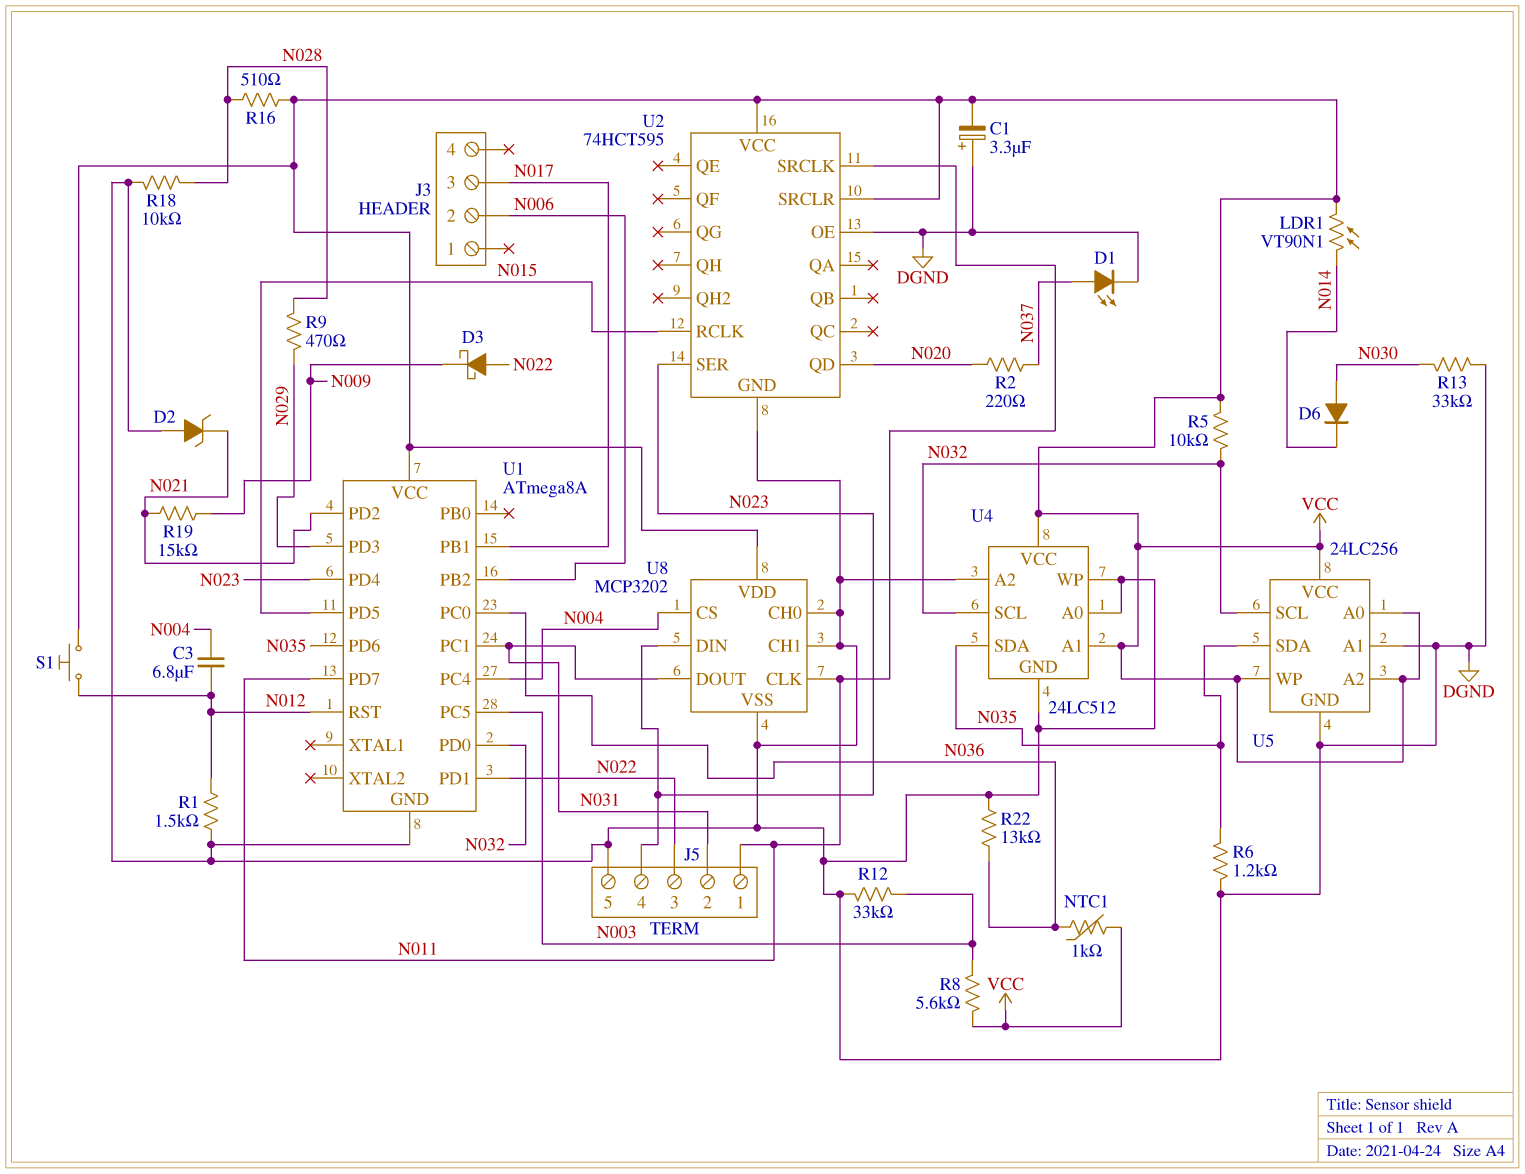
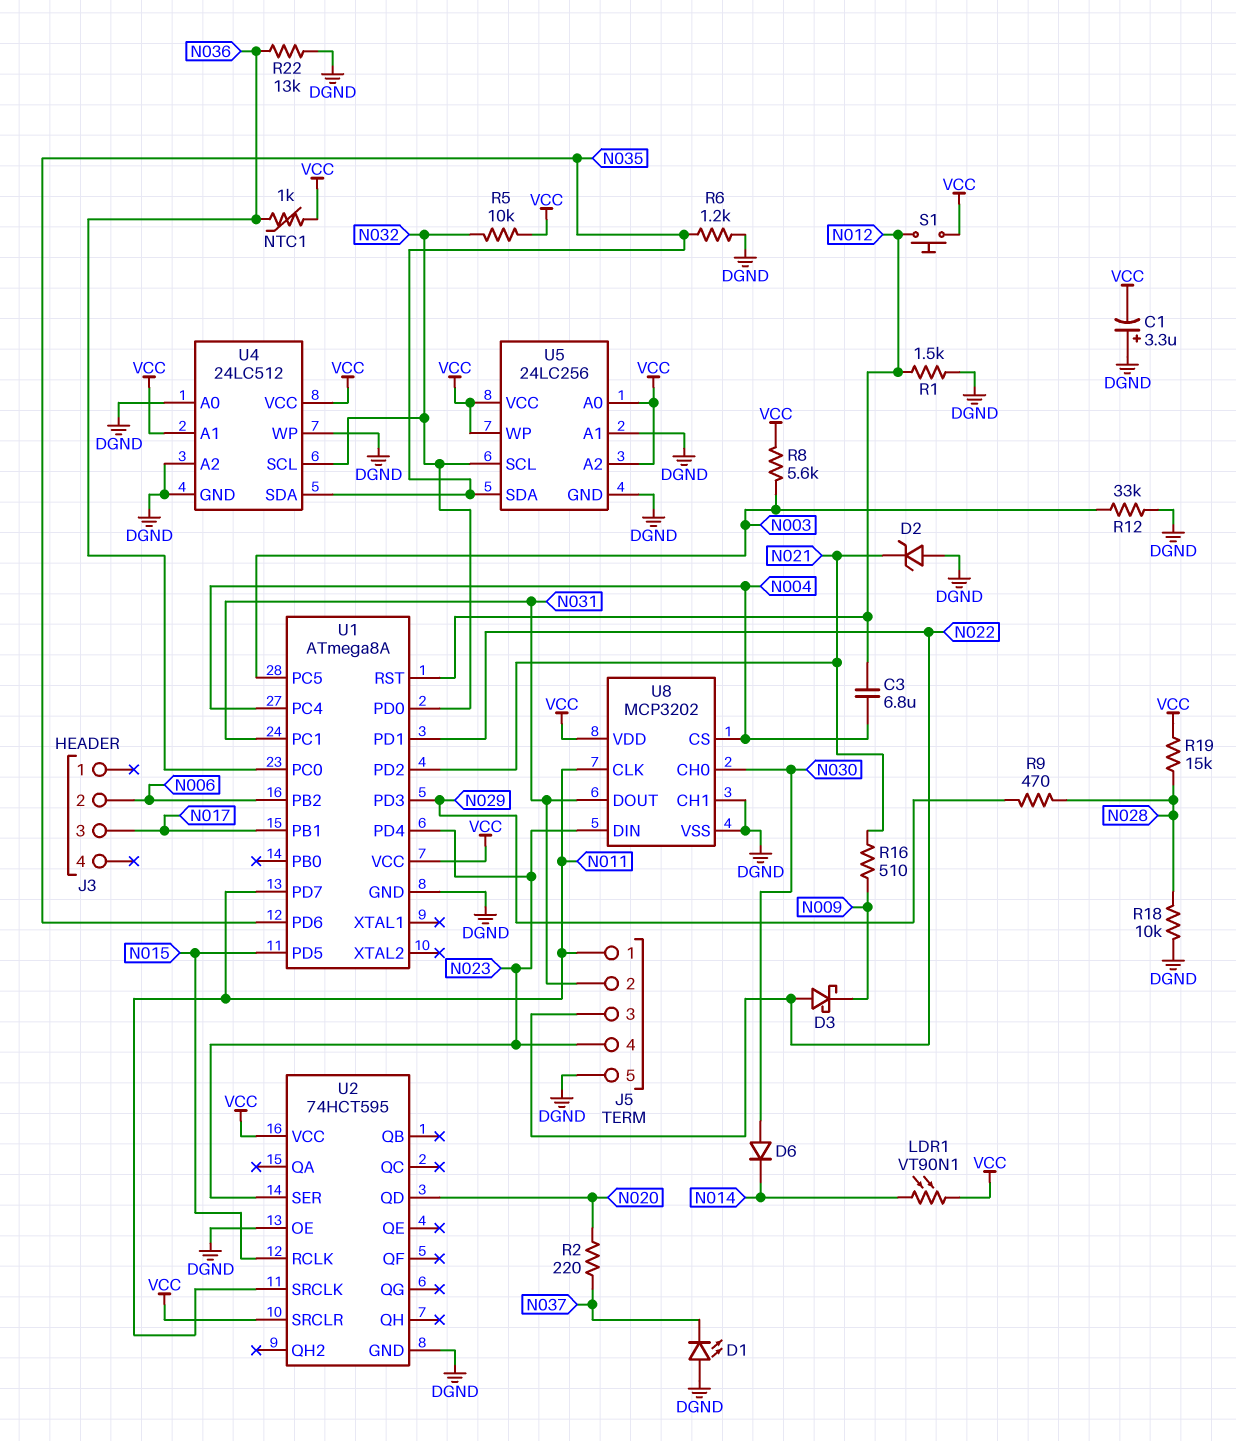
D1: LED (A N037, K DGND) -> LED (A DGND, K N037)
R13: 33k (DGND, N030) -> none
R16: 510 (N028, VCC) -> 510 (N009, N021)
R19: 15k (N009, N021) -> 15k (N028, VCC)
U8 pin CH0: DGND -> N030

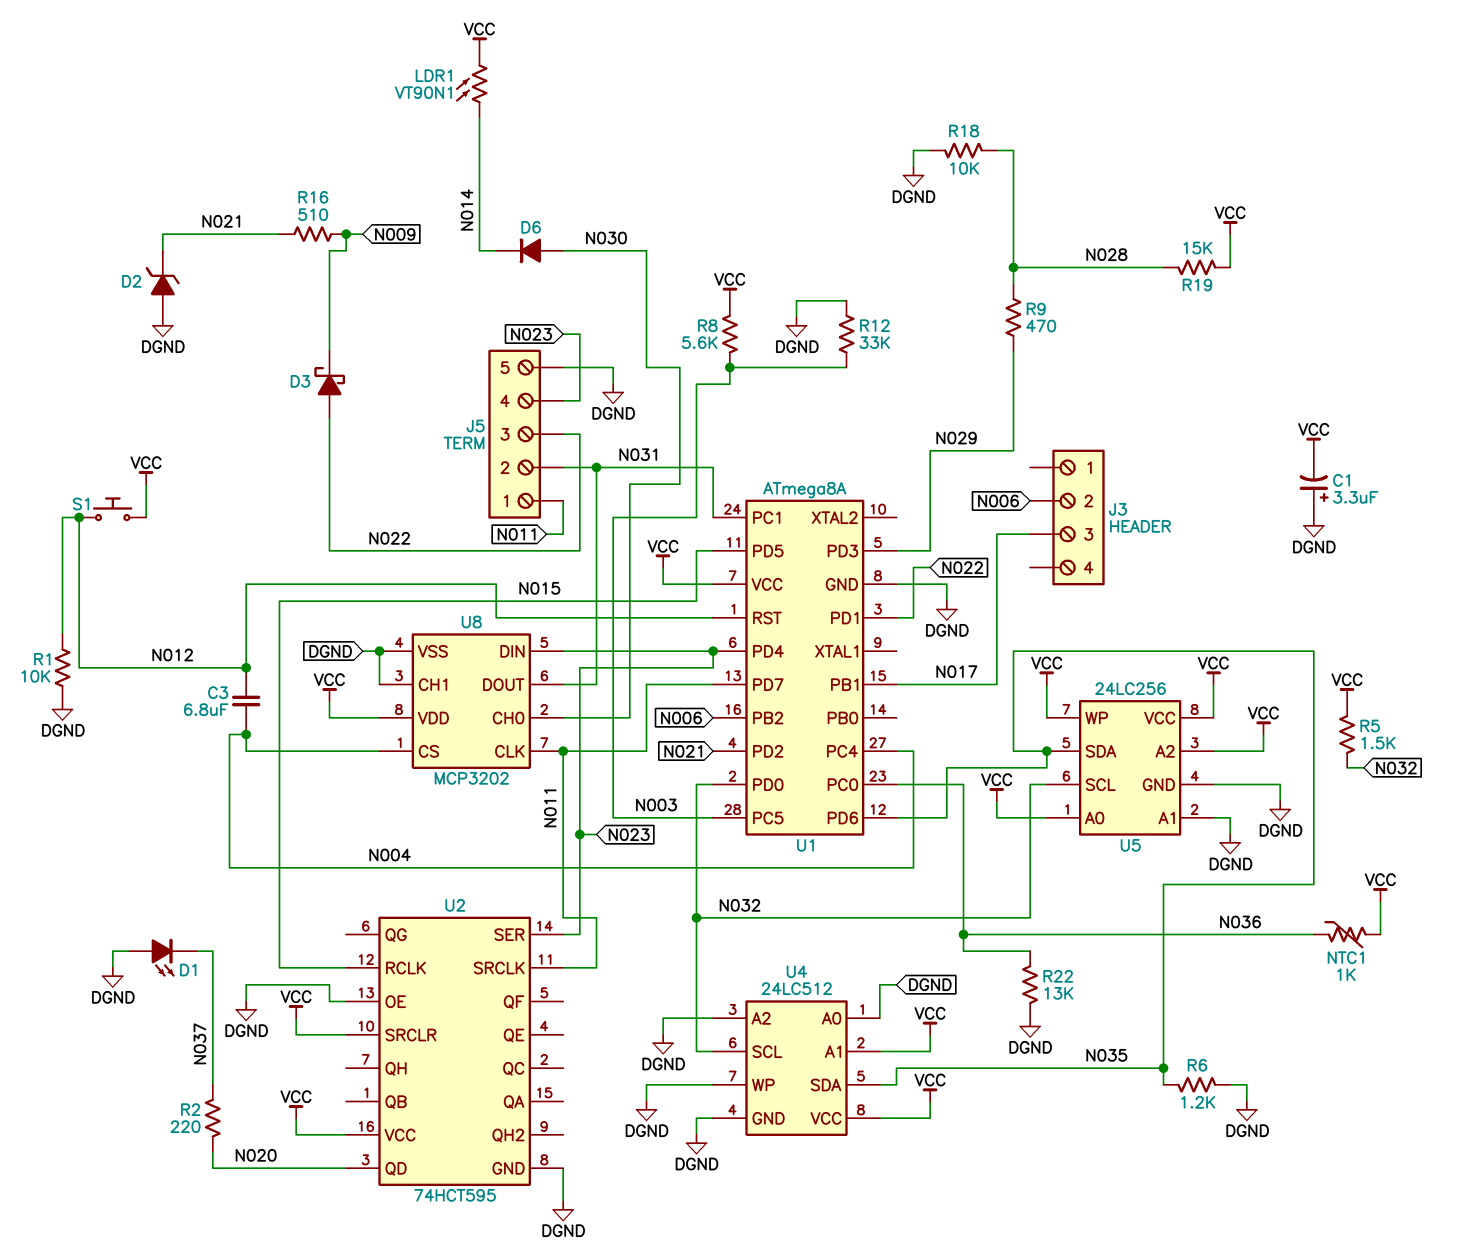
R1: 1.5k (DGND, N012) -> 10k (DGND, N012)
R5: 10k (N032, VCC) -> 1.5k (N032, VCC)

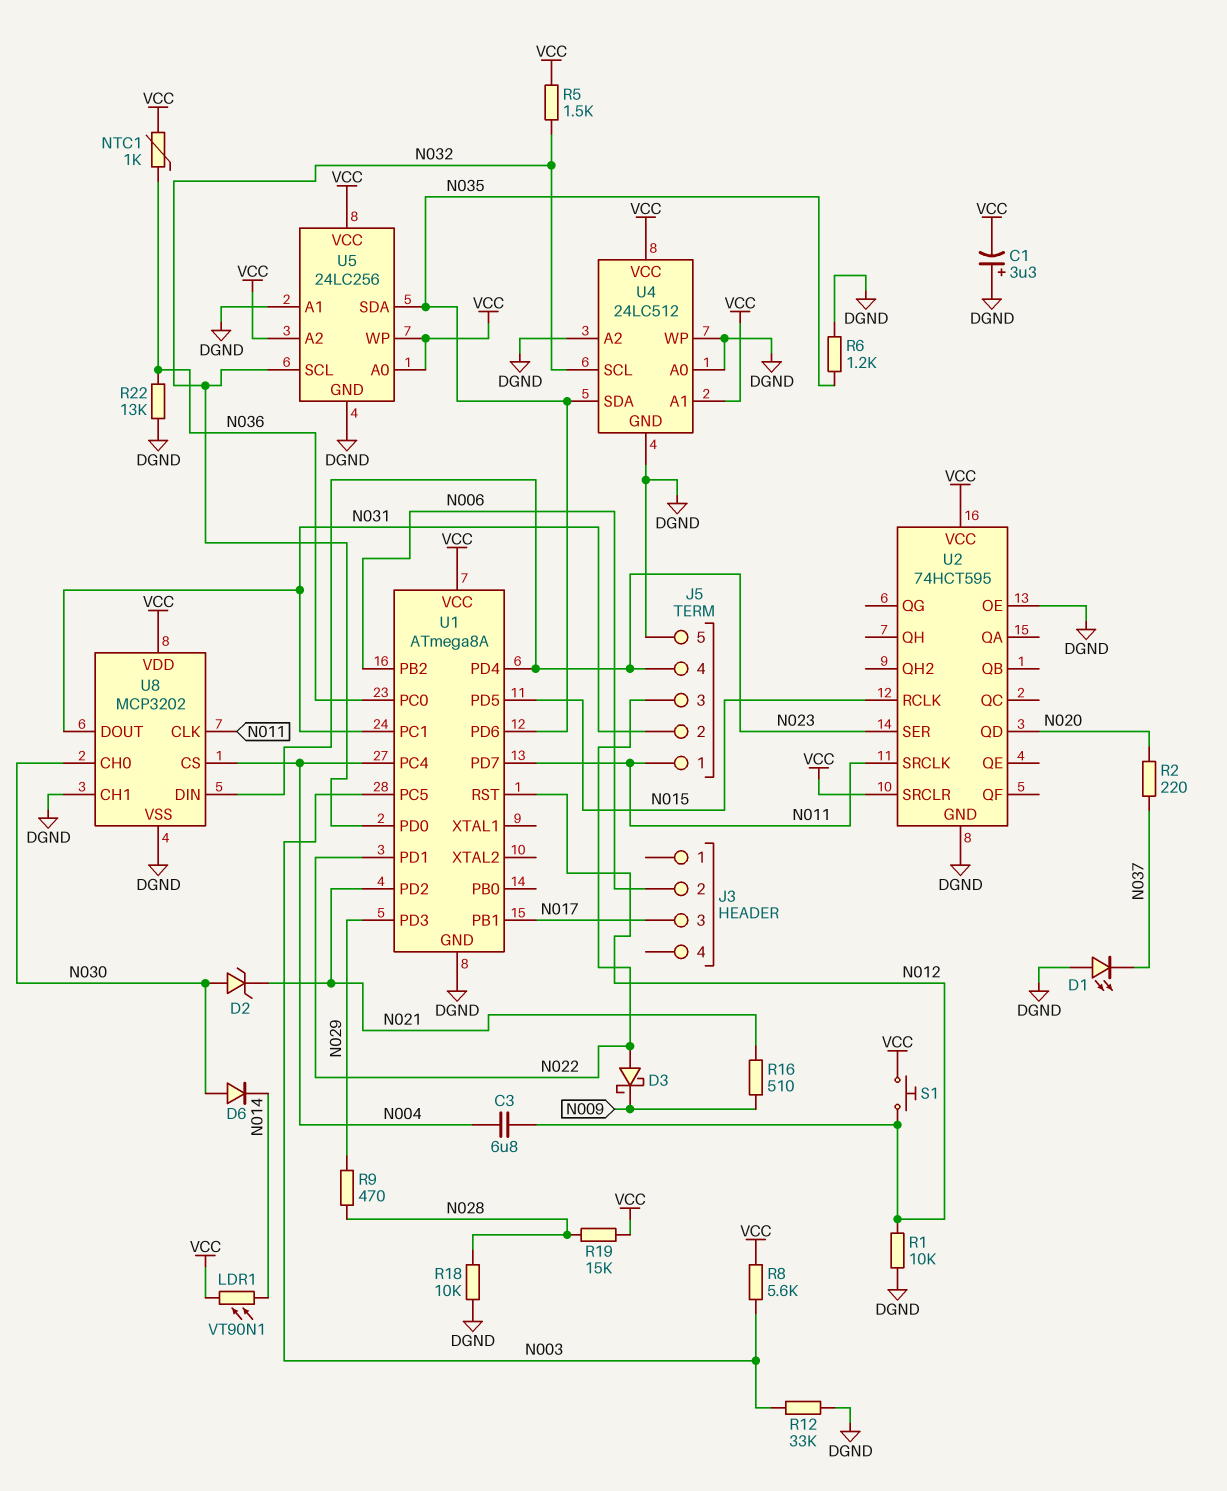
D2: zener (A DGND, K N021) -> zener (A N030, K N021)

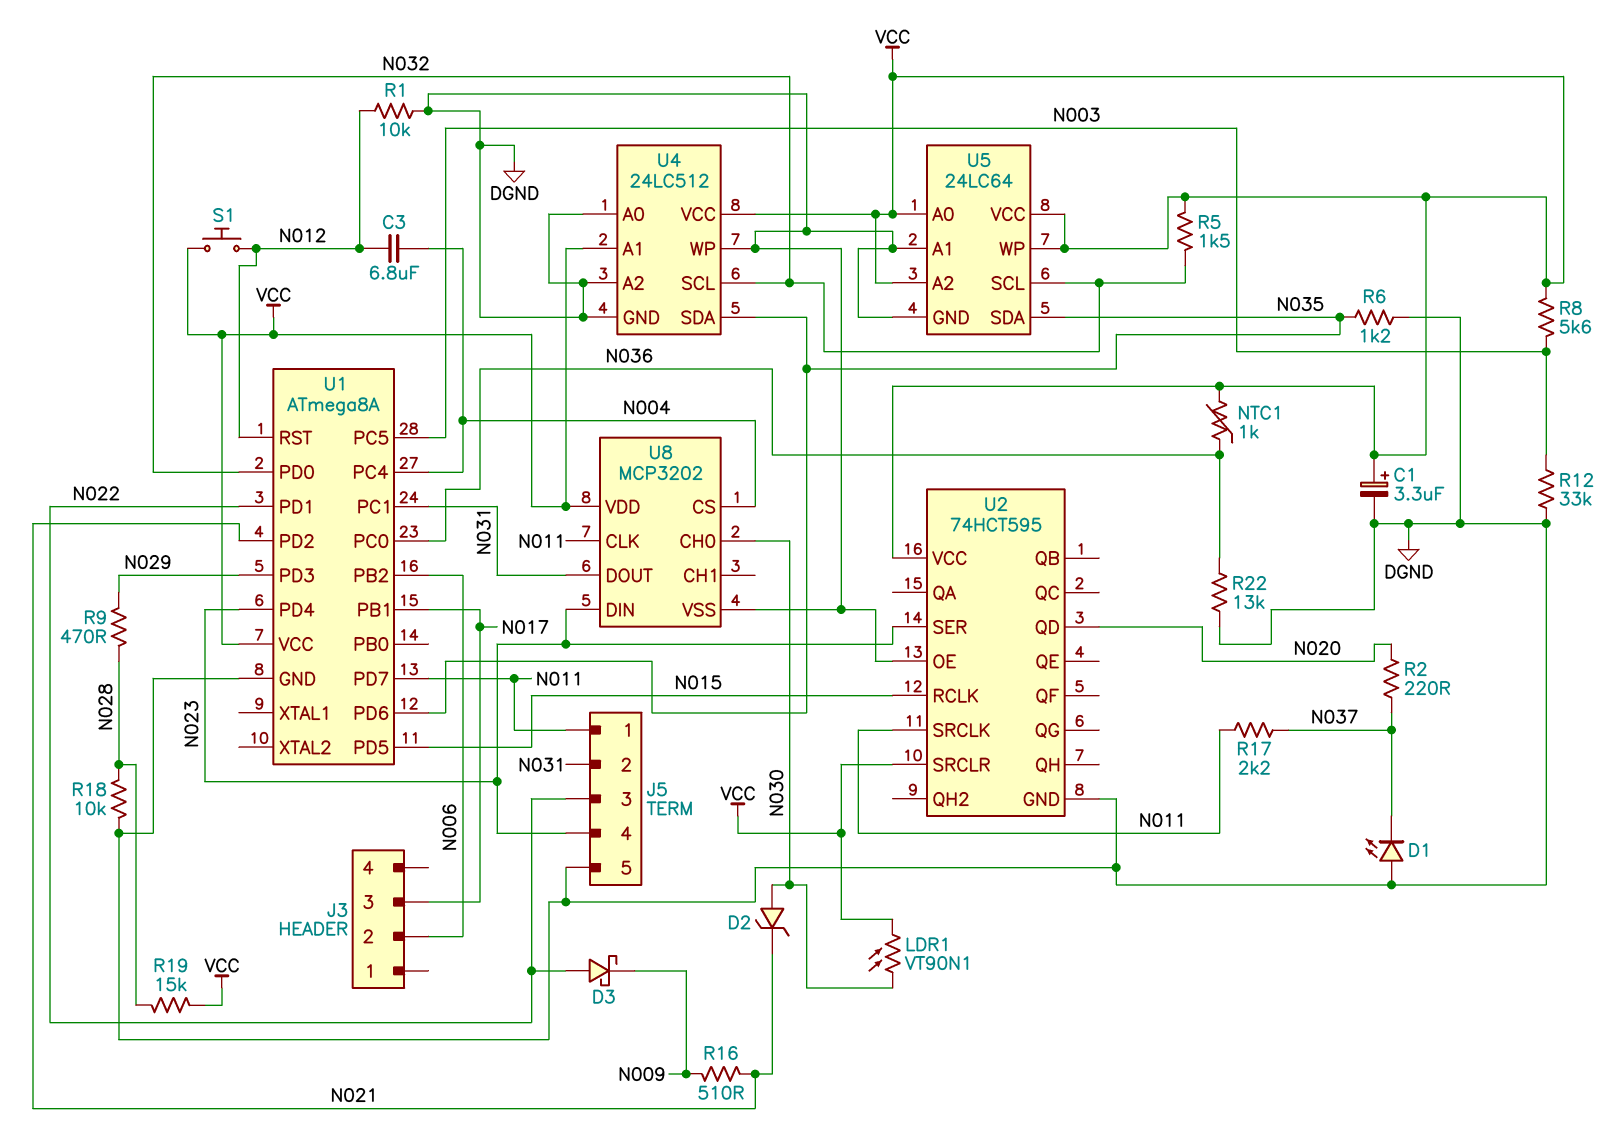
C1: 3.3uF (plus DGND, minus VCC) -> 3.3uF (plus VCC, minus DGND)
D6: diode (A N030, K N014) -> none
LDR1: VT90N1 (N014, VCC) -> VT90N1 (N030, VCC)
R17: none -> 2.2k (N011, N037)
U5: 24LC256 -> 24LC64
U8 pin CH1: DGND -> none

